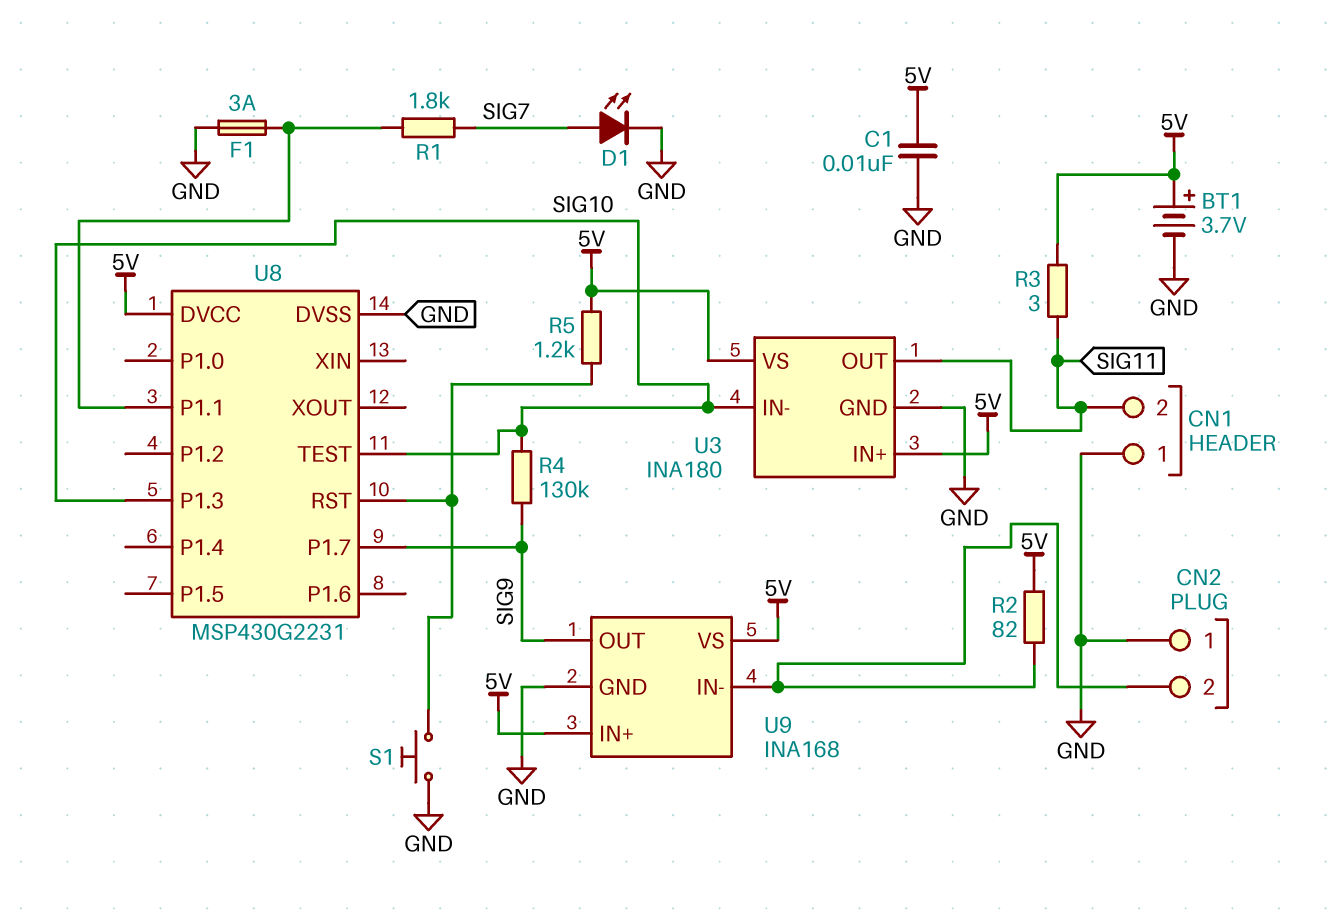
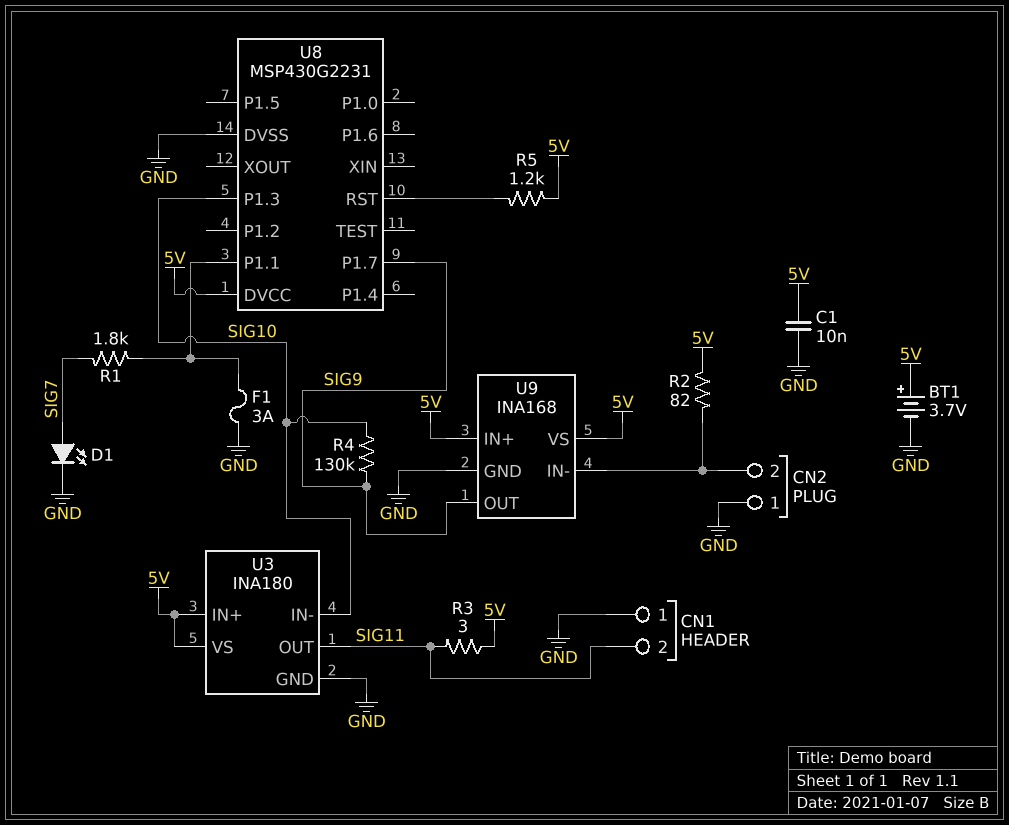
S1: button (GND, U8/RST) -> none
U8 pin TEST: SIG10 -> none

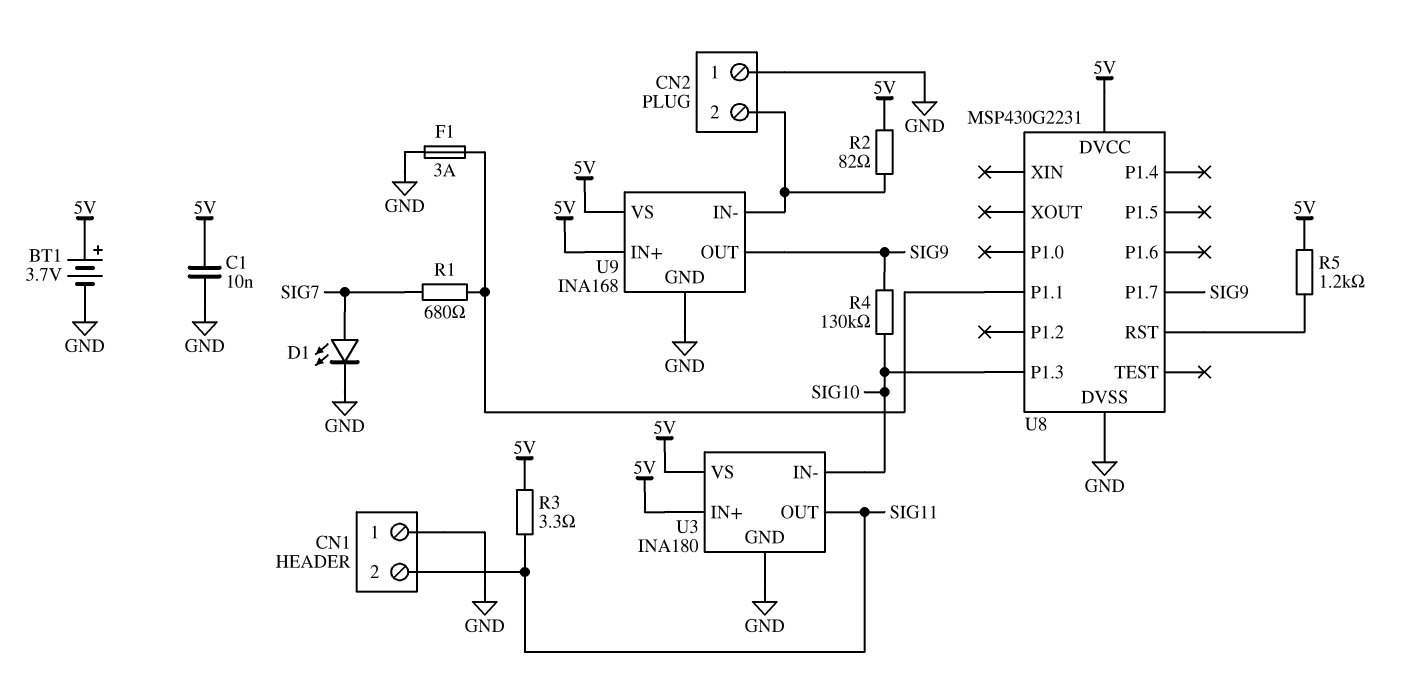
R1: 1.8k (SIG7, U8/P1.1) -> 680 (SIG7, U8/P1.1)
R3: 3 (5V, SIG11) -> 3.3 (5V, SIG11)

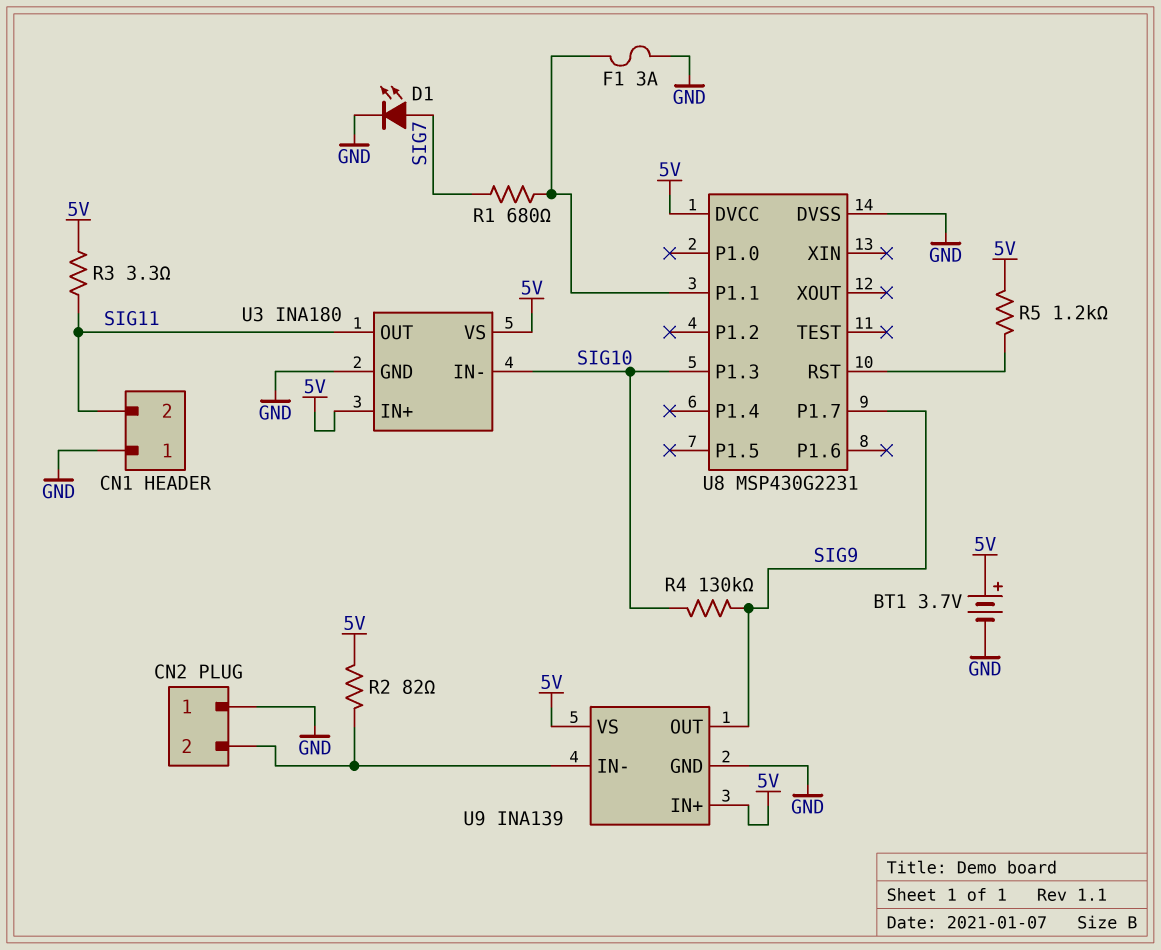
C1: 10nF (5V, GND) -> none
U9: INA168 -> INA139

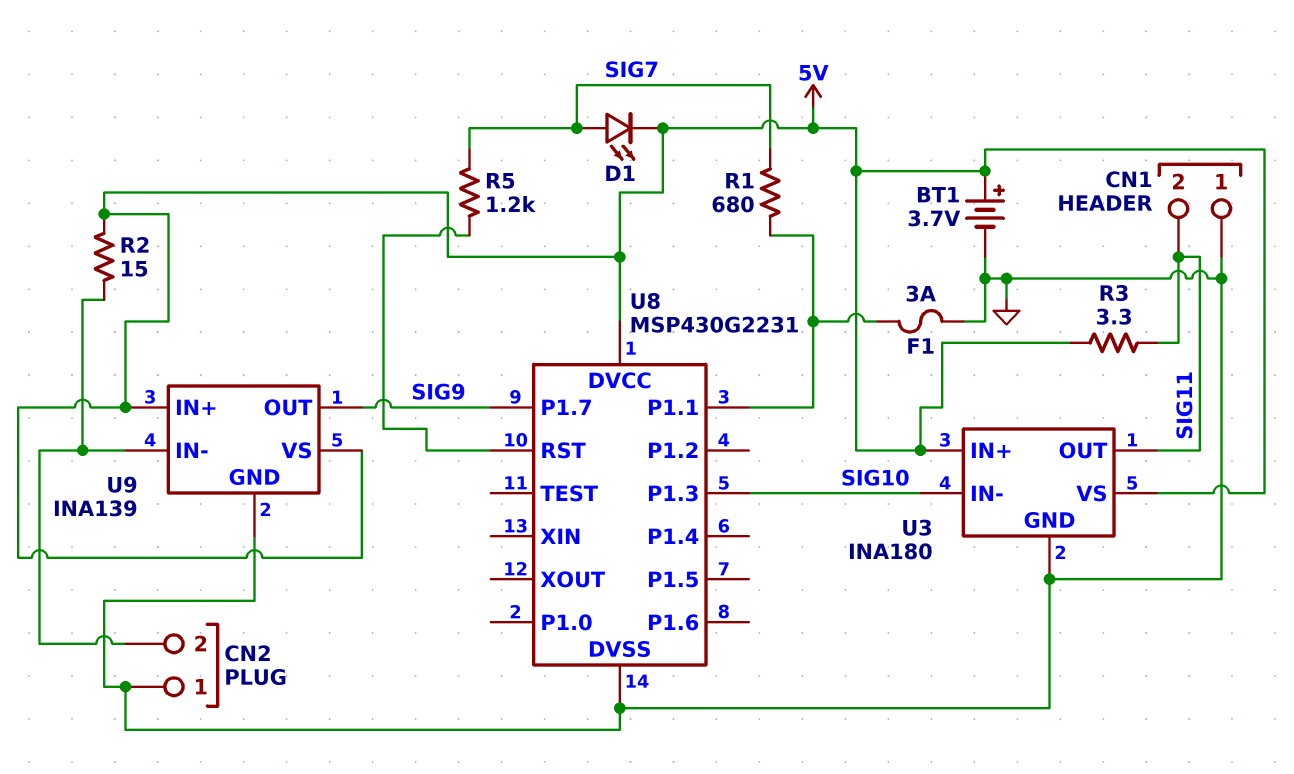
D1: LED (A SIG7, K GND) -> LED (A SIG7, K 5V)
R2: 82 (5V, CN2/2) -> 15 (5V, CN2/2)
R4: 130k (SIG9, SIG10) -> none
R5: 1.2k (5V, U8/RST) -> 1.2k (SIG7, U8/RST)

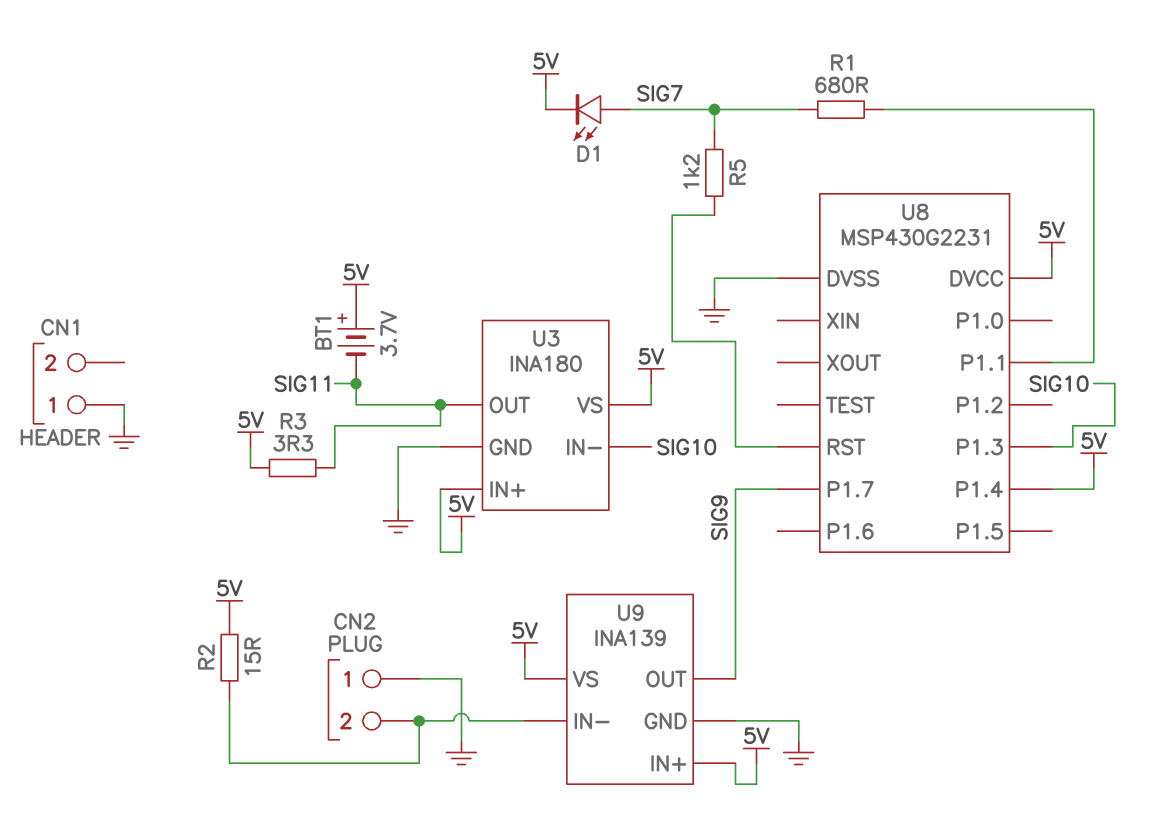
BT1: 3.7V (plus 5V, minus GND) -> 3.7V (plus 5V, minus SIG11)
CN1 pin 2: SIG11 -> none
F1: 3A (GND, U8/P1.1) -> none
U8 pin P1.4: none -> 5V

